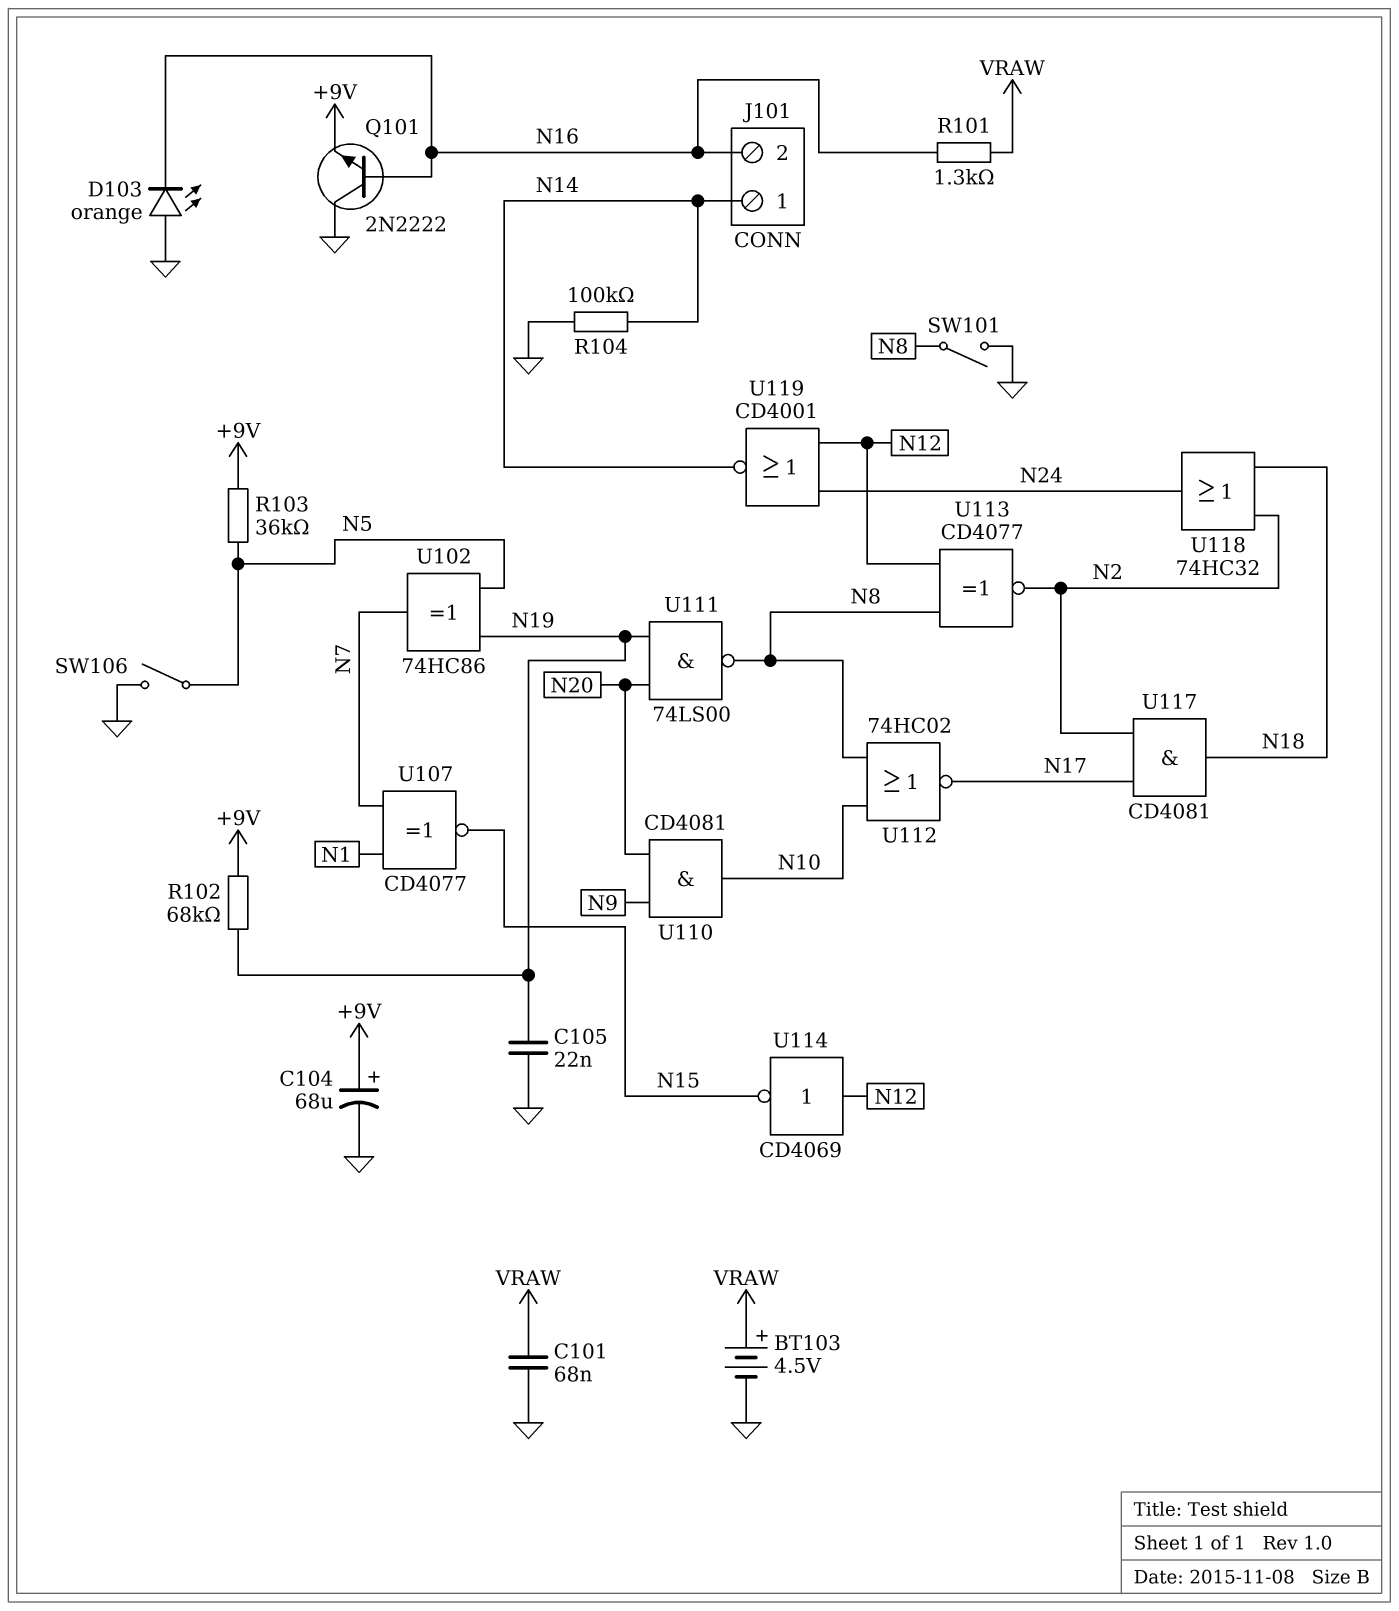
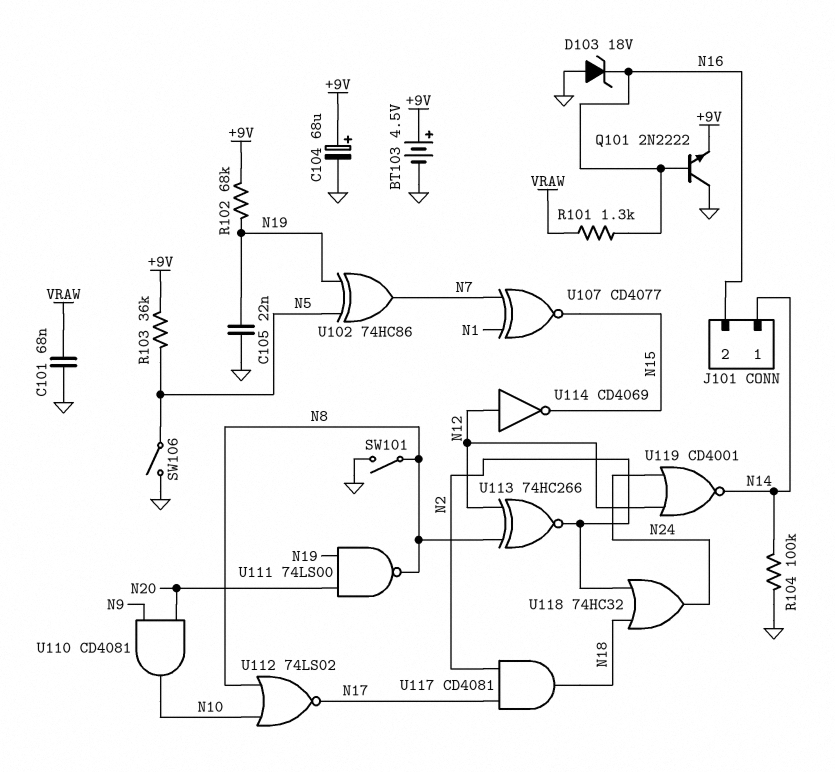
BT103: 4.5V (plus VRAW, minus GND) -> 4.5V (plus +9V, minus GND)
D103: LED orange (A GND, K N16) -> zener 18V (A GND, K N16)
U112: NOR 74HC02 (in N8, in N10, out N17) -> NOR 74LS02 (in N8, in N10, out N17)
U113: XNOR CD4077 (in N8, in N12, out N2) -> XNOR 74HC266 (in N8, in N12, out N2)

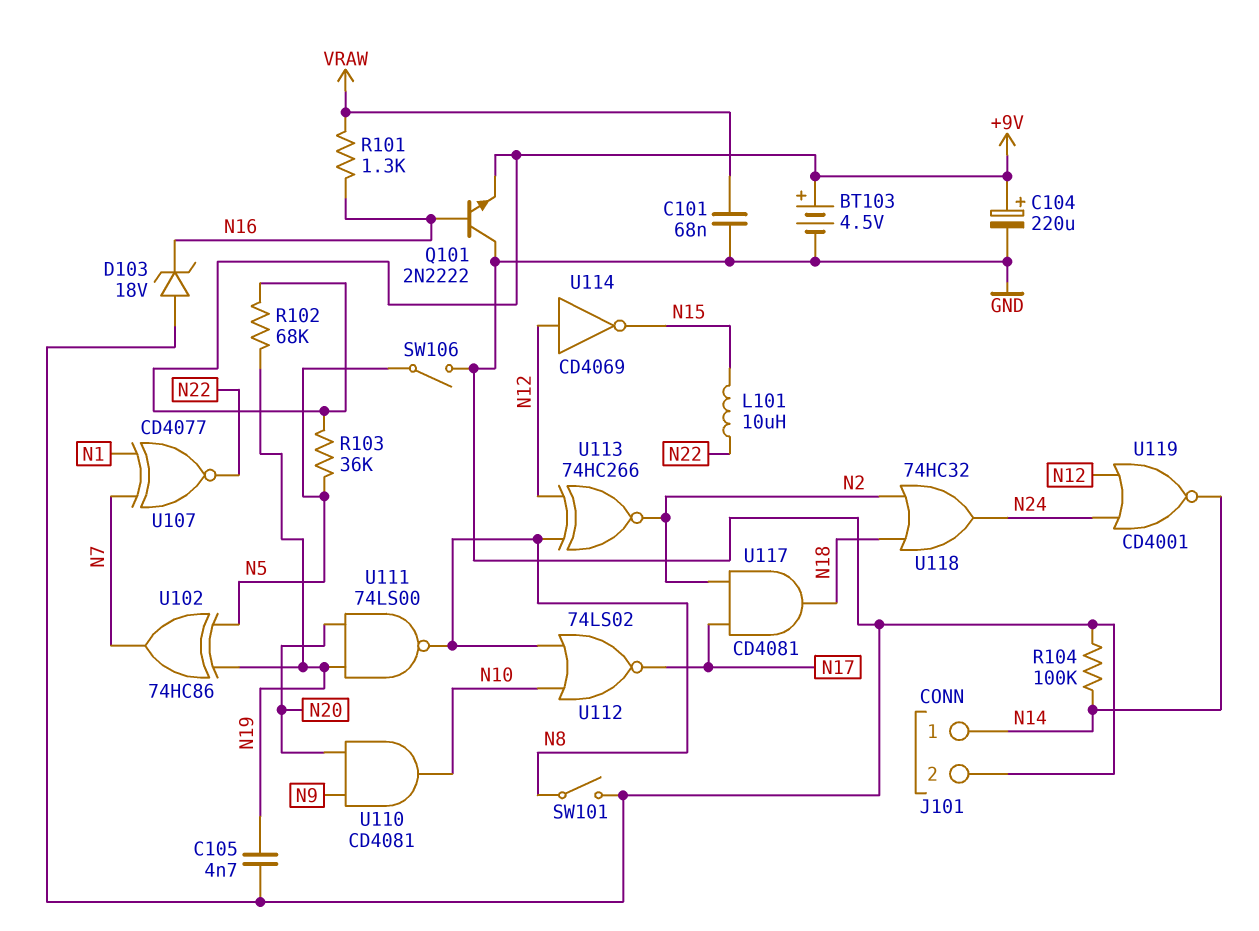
C104: 68uF (plus +9V, minus GND) -> 220uF (plus +9V, minus GND)
C105: 22nF (GND, N19) -> 4.7nF (GND, N19)
J101 pin 2: N16 -> GND
L101: none -> 10uH (N15, N22)
U107: XNOR CD4077 (in N1, in N7, out N15) -> XNOR CD4077 (in N1, in N7, out N22)

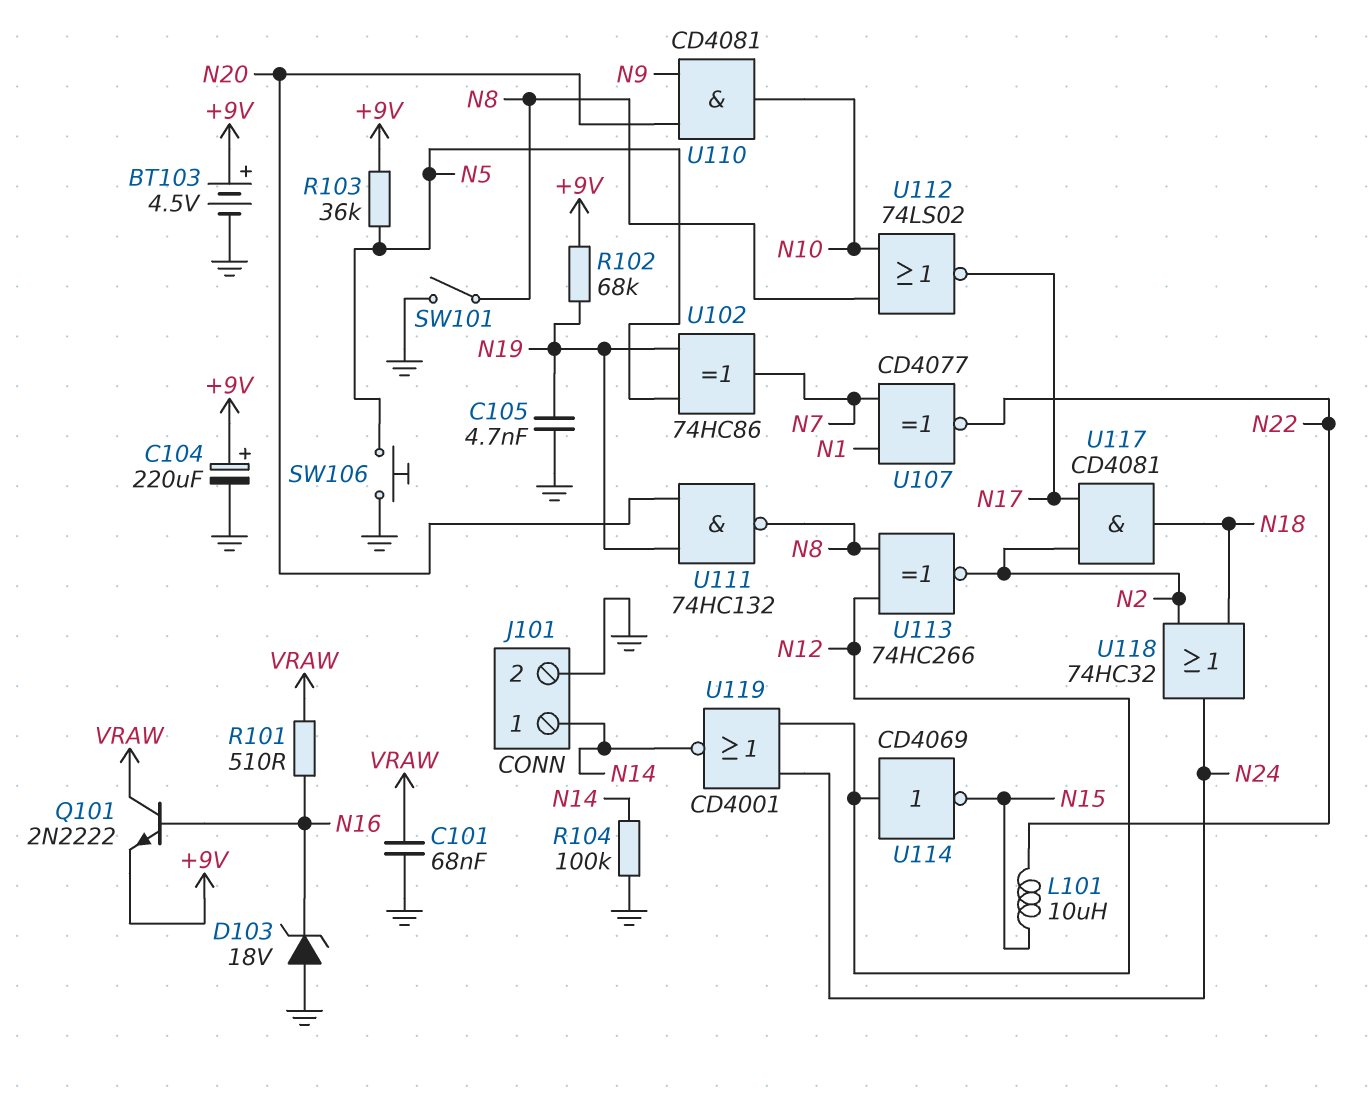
Q101: NPN 2N2222 (B N16, C GND, E +9V) -> NPN 2N2222 (B N16, C VRAW, E +9V)
R101: 1.3k (N16, VRAW) -> 510 (N16, VRAW)
SW106: switch (GND, N5) -> button (GND, N5)
U111: NAND 74LS00 (in N19, in N20, out N8) -> NAND 74HC132 (in N19, in N20, out N8)

